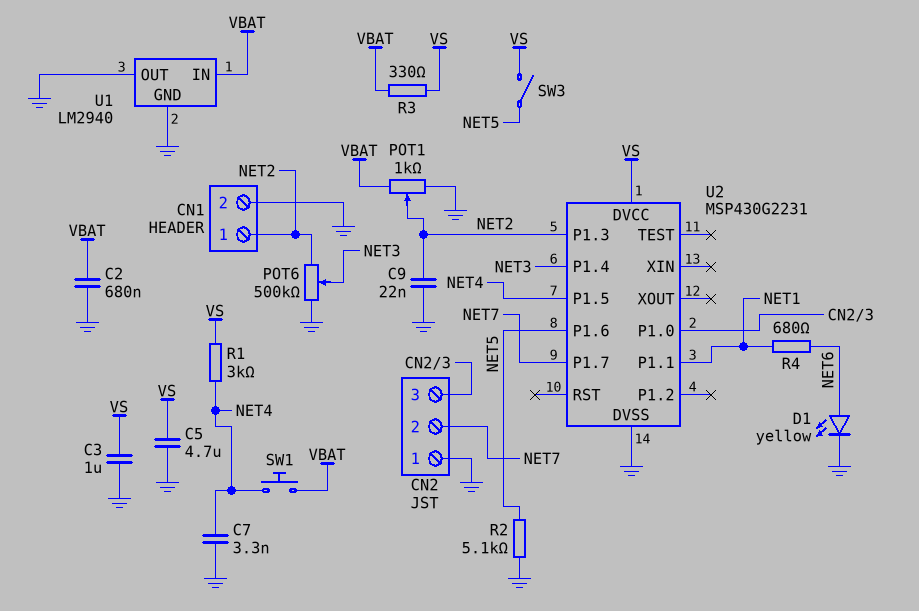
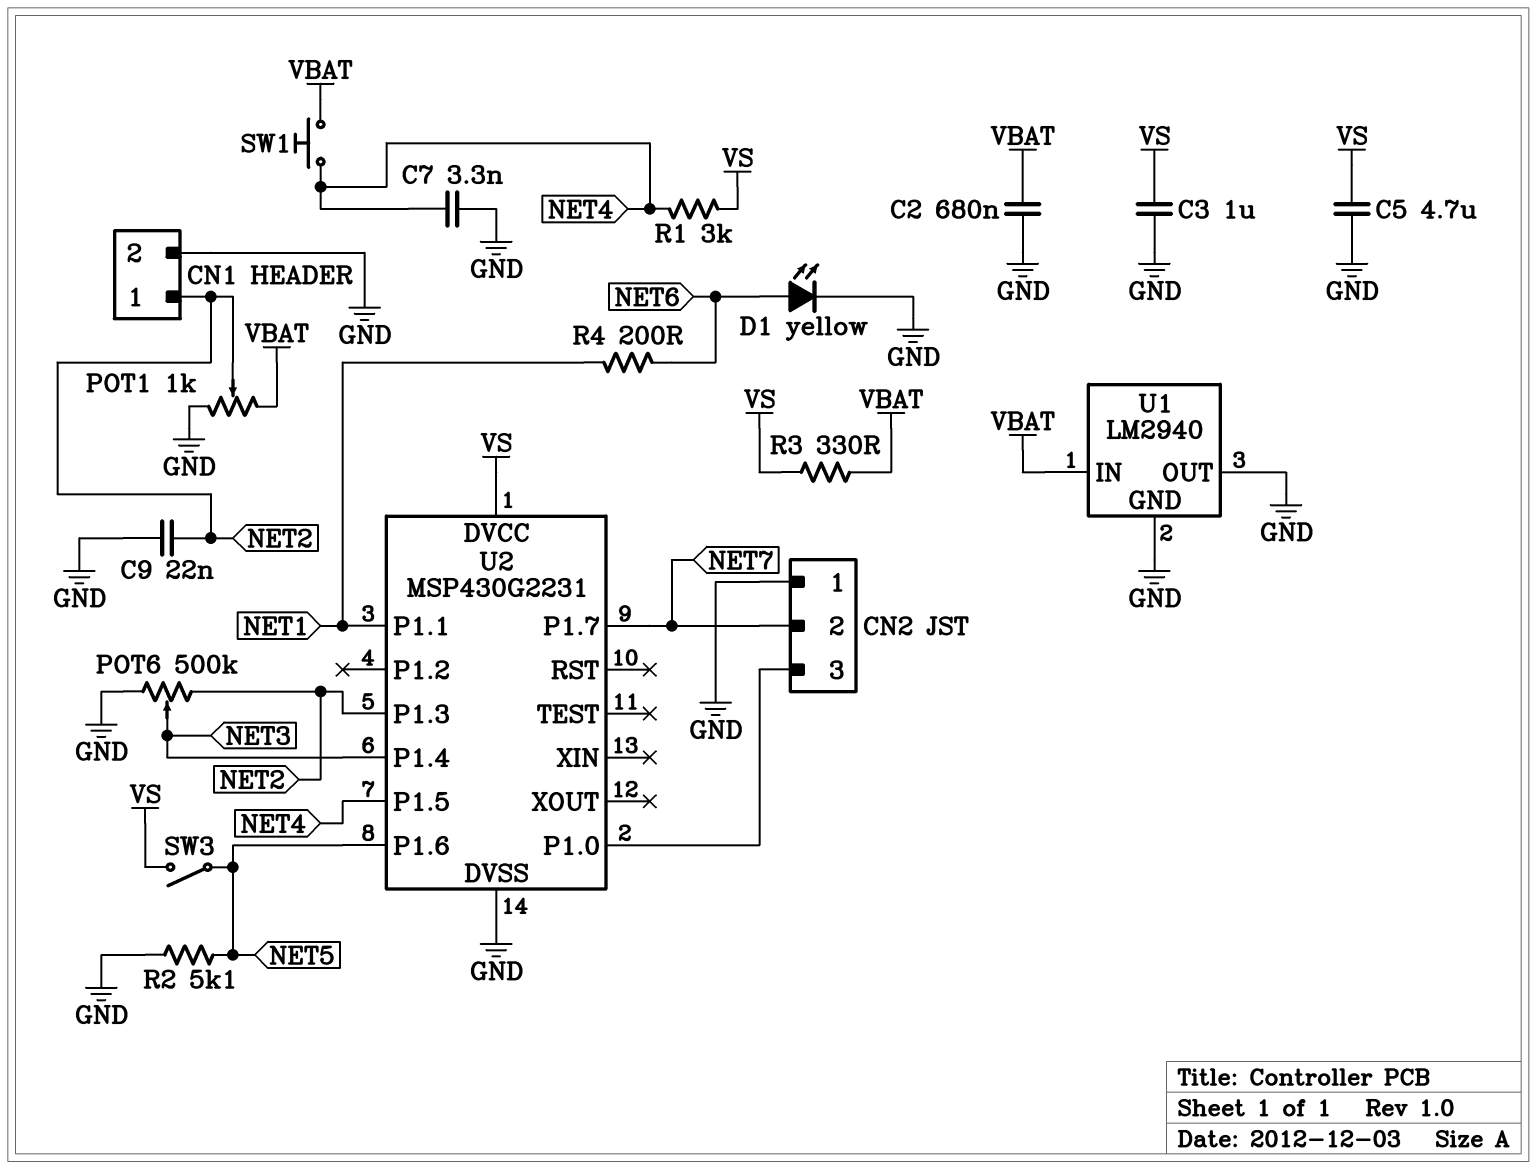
R4: 680 (NET1, NET6) -> 200 (NET1, NET6)

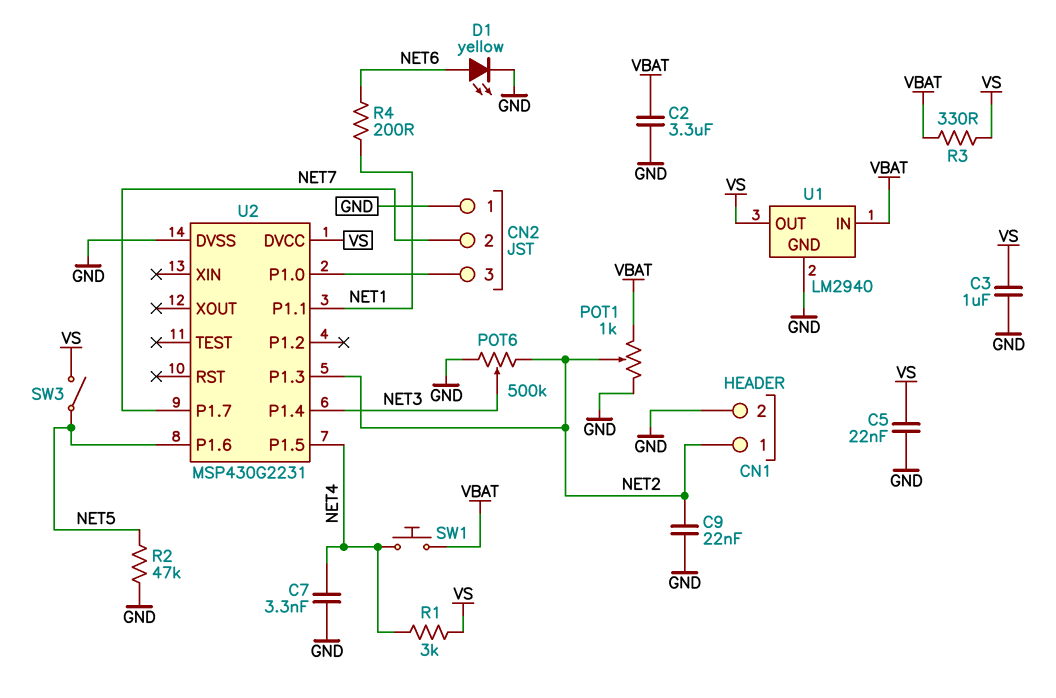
C2: 680nF (GND, VBAT) -> 3.3uF (GND, VBAT)
C5: 4.7uF (GND, VS) -> 22nF (GND, VS)
R2: 5.1k (GND, NET5) -> 47k (GND, NET5)
U1 pin OUT: GND -> VS

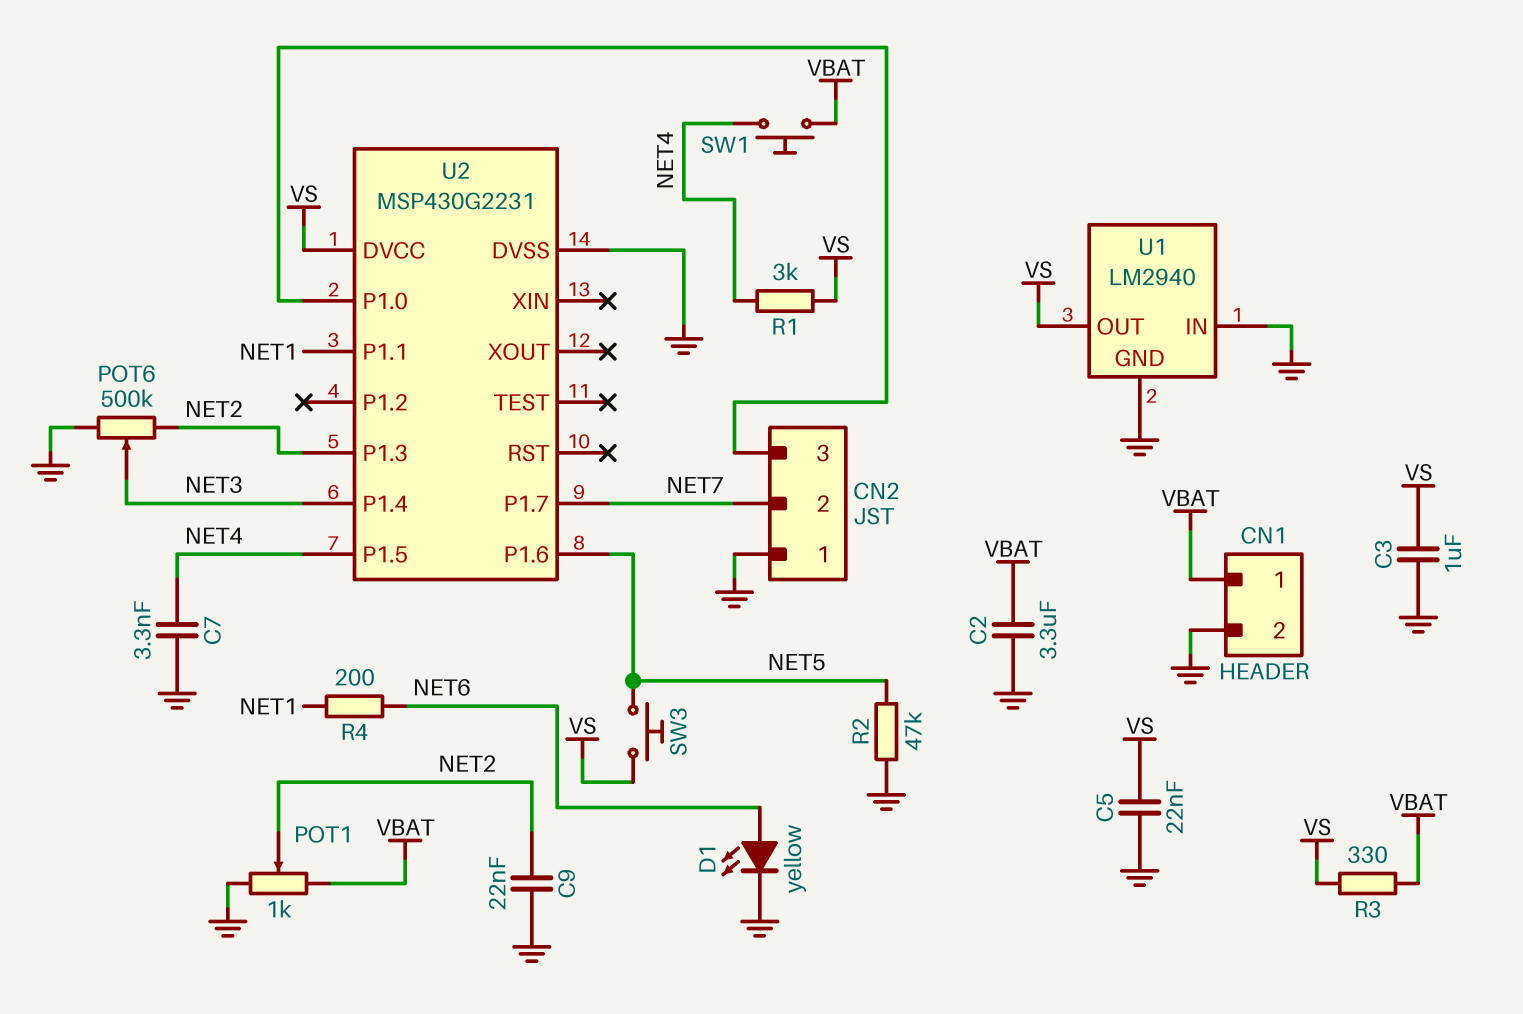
CN1 pin 1: NET2 -> VBAT
SW3: switch (NET5, VS) -> button (NET5, VS)
U1 pin IN: VBAT -> GND

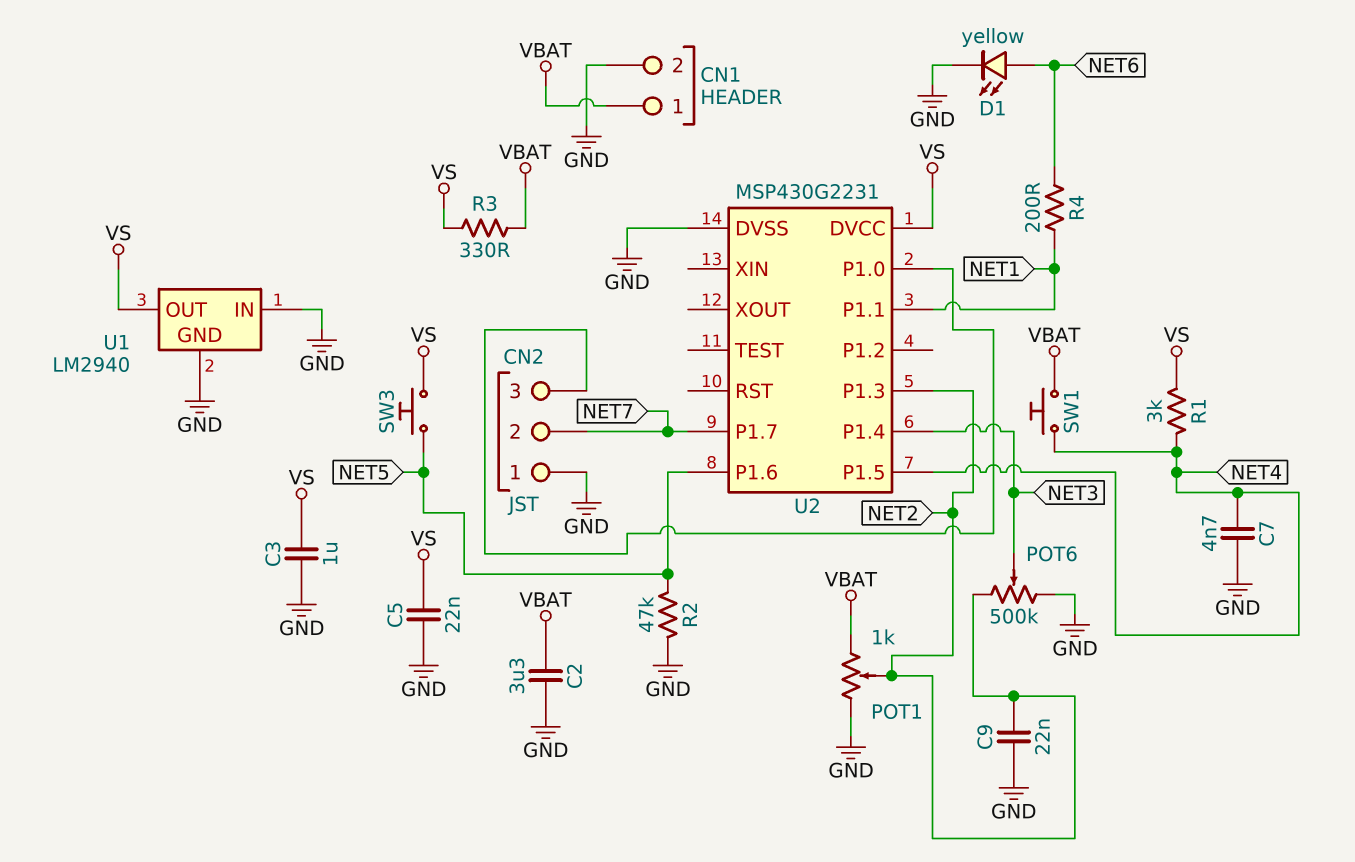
C7: 3.3nF (GND, NET4) -> 4.7nF (GND, NET4)

